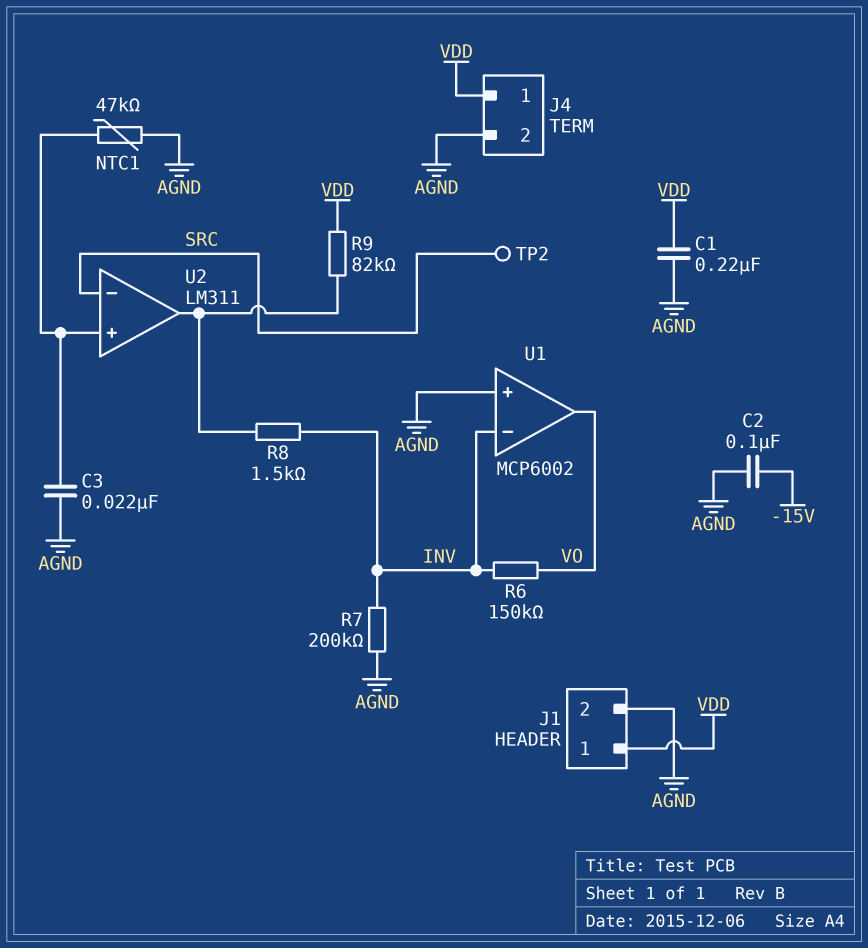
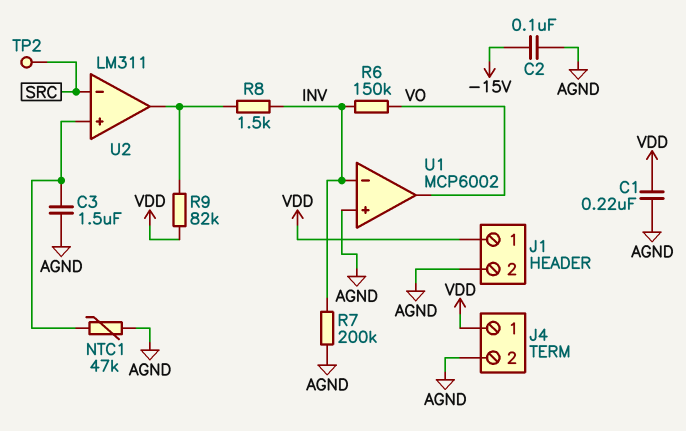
C3: 22nF (AGND, U2/in+) -> 1.5uF (AGND, U2/in+)

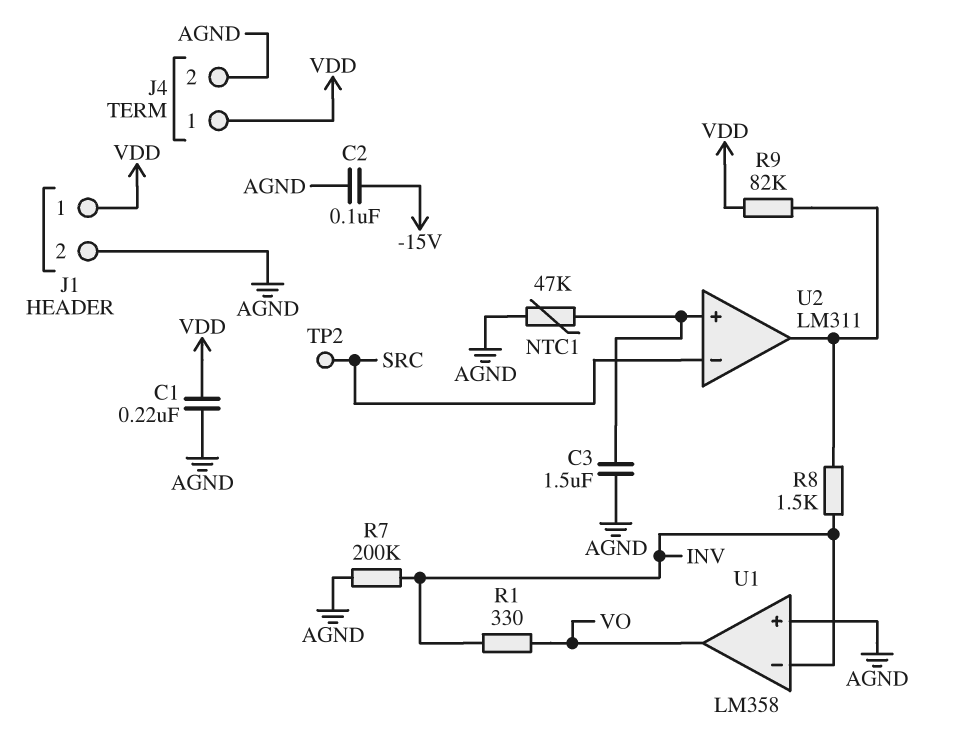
R1: none -> 330 (INV, VO)
R6: 150k (INV, VO) -> none
U1: MCP6002 -> LM358

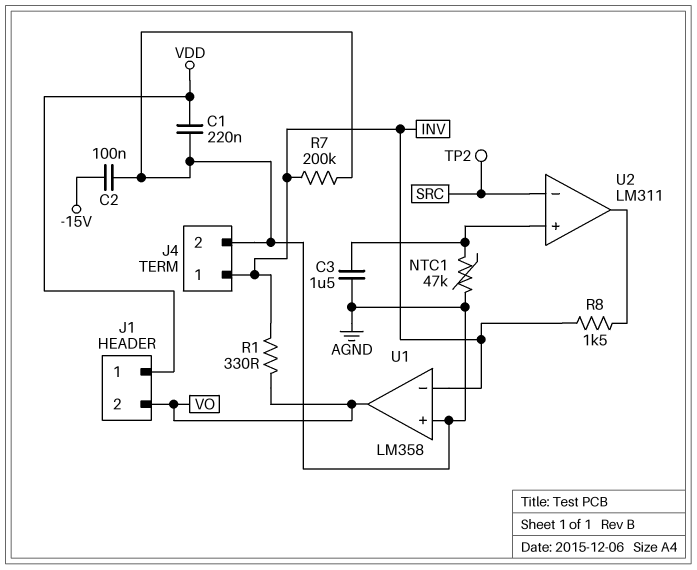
J1 pin 2: AGND -> VO
J4 pin 1: VDD -> INV
R9: 82k (U2/out, VDD) -> none

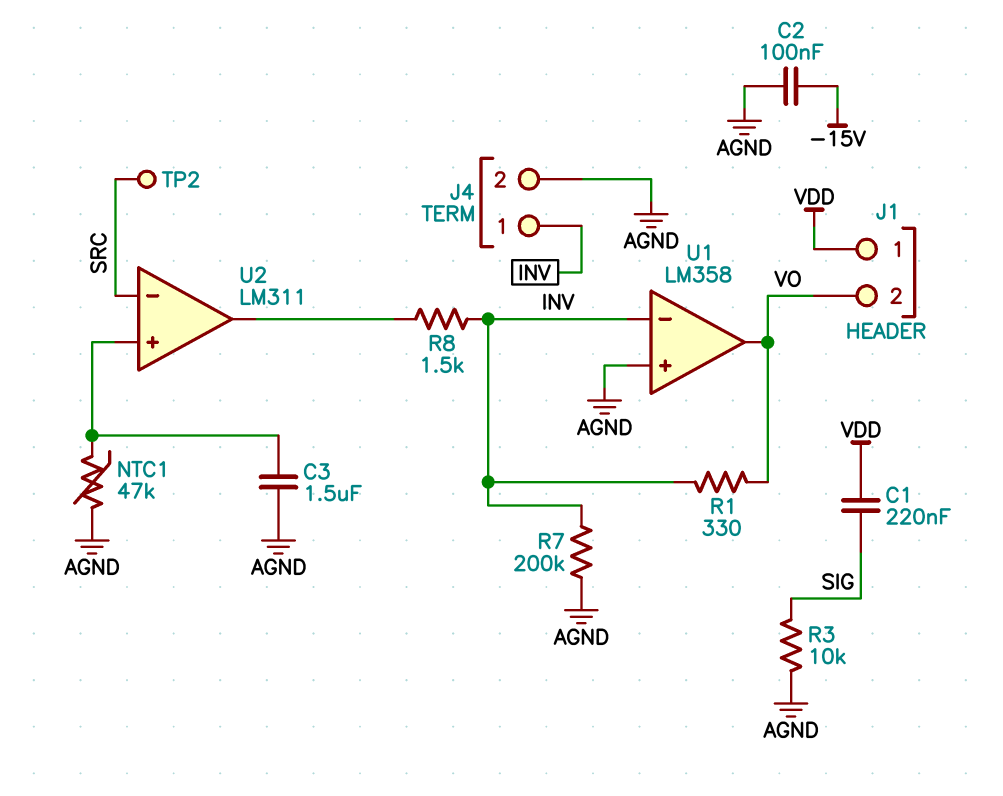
C1: 220nF (AGND, VDD) -> 220nF (SIG, VDD)
R3: none -> 10k (AGND, SIG)

